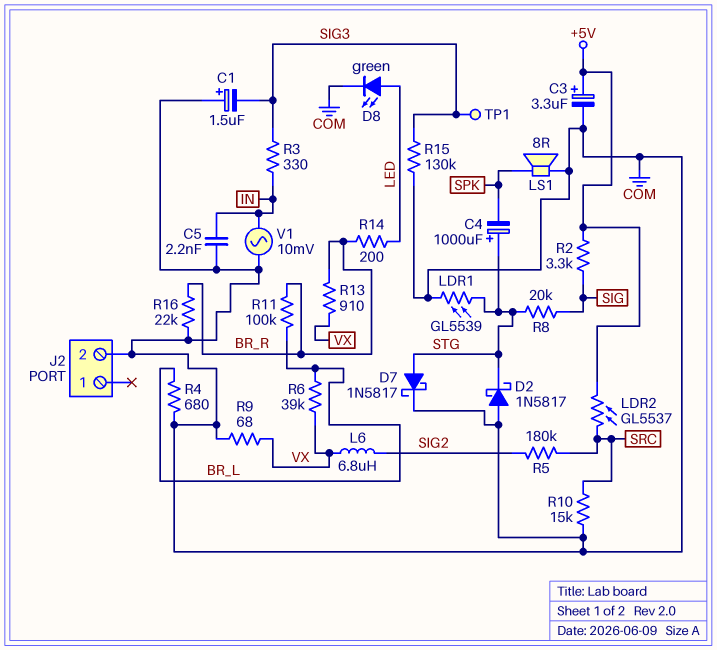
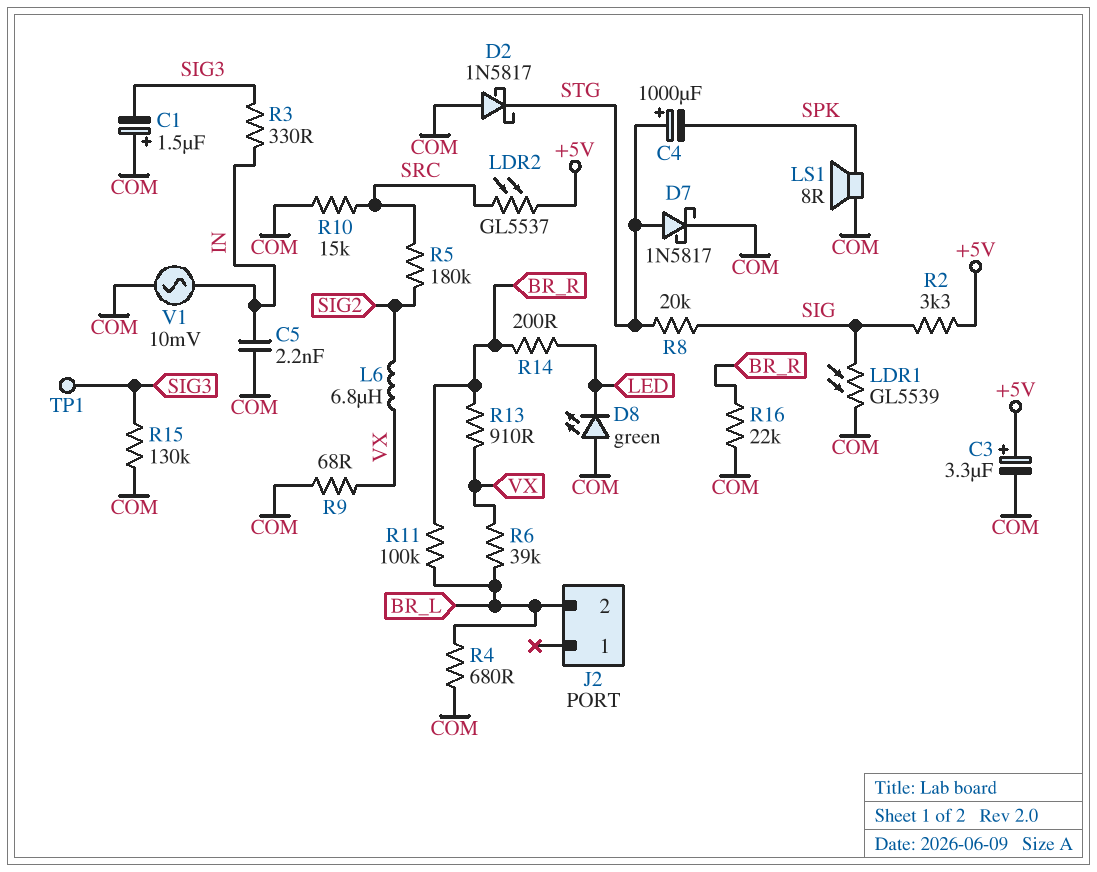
D8: LED green (A LED, K COM) -> LED green (A COM, K LED)
J2 pin 2: COM -> BR_L
LDR1: GL5539 (COM, STG) -> GL5539 (COM, SIG)

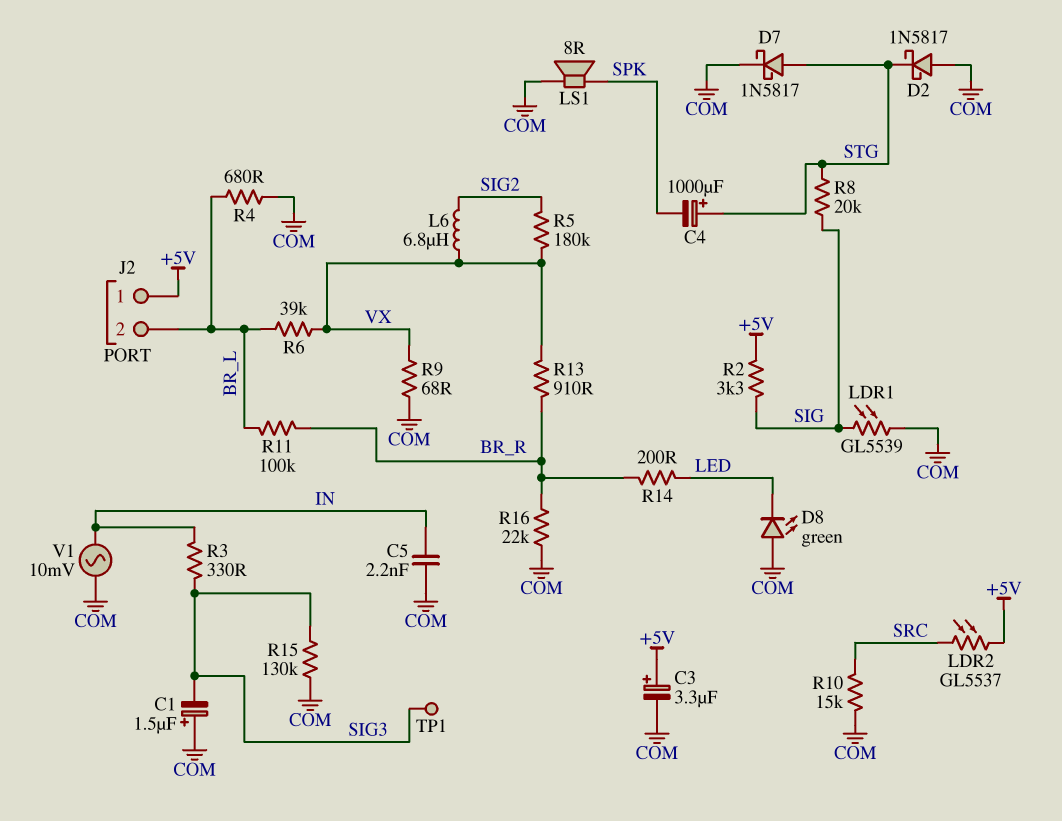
J2 pin 1: none -> +5V
R5: 180k (SIG2, SRC) -> 180k (SIG2, VX)

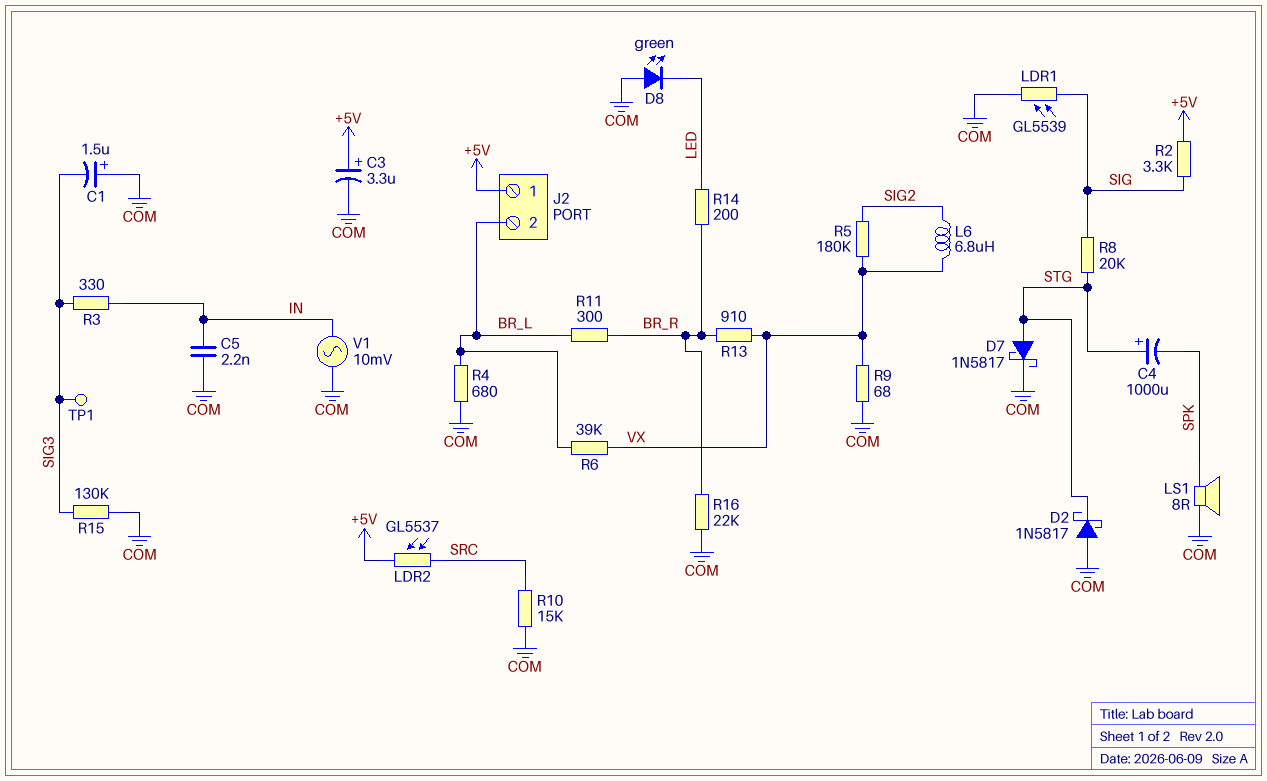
R11: 100k (BR_L, BR_R) -> 300 (BR_L, BR_R)

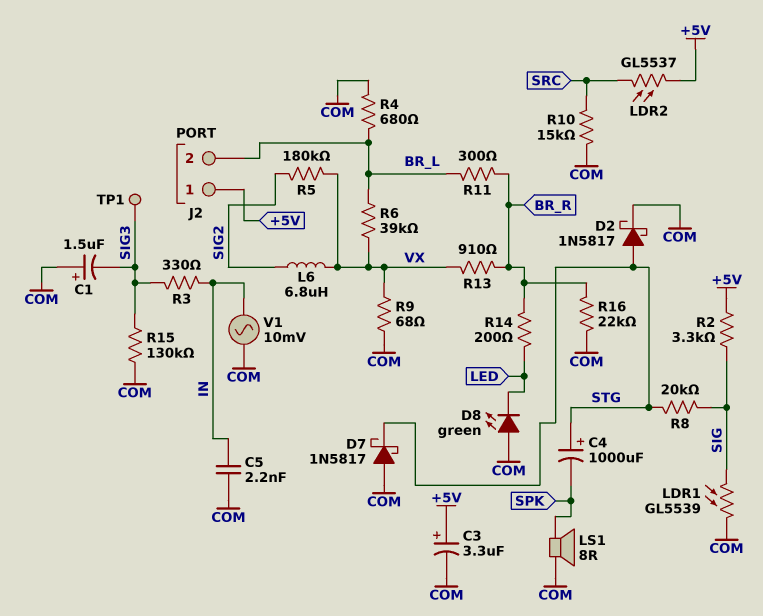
D2: schottky 1N5817 (A COM, K STG) -> schottky 1N5817 (A STG, K COM)
D7: schottky 1N5817 (A STG, K COM) -> schottky 1N5817 (A COM, K STG)

